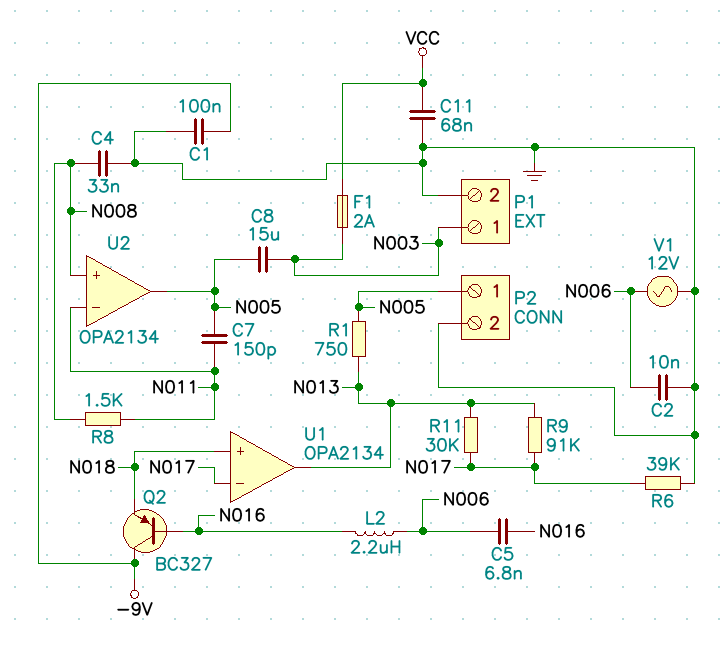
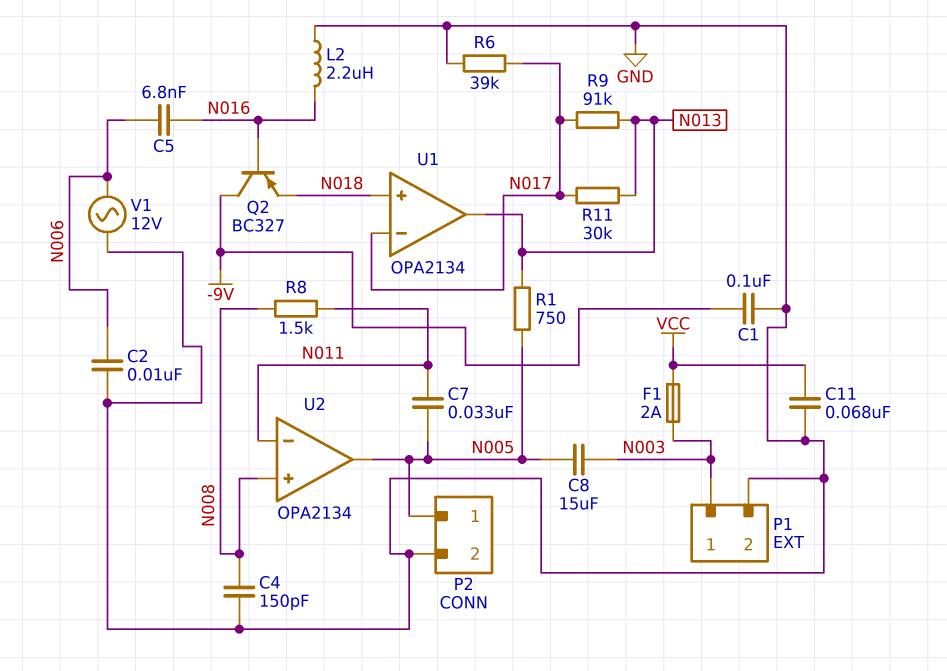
C4: 33nF (GND, N008) -> 150pF (GND, N008)
C7: 150pF (N005, N011) -> 33nF (N005, N011)
L2: 2.2uH (N006, N016) -> 2.2uH (GND, N016)

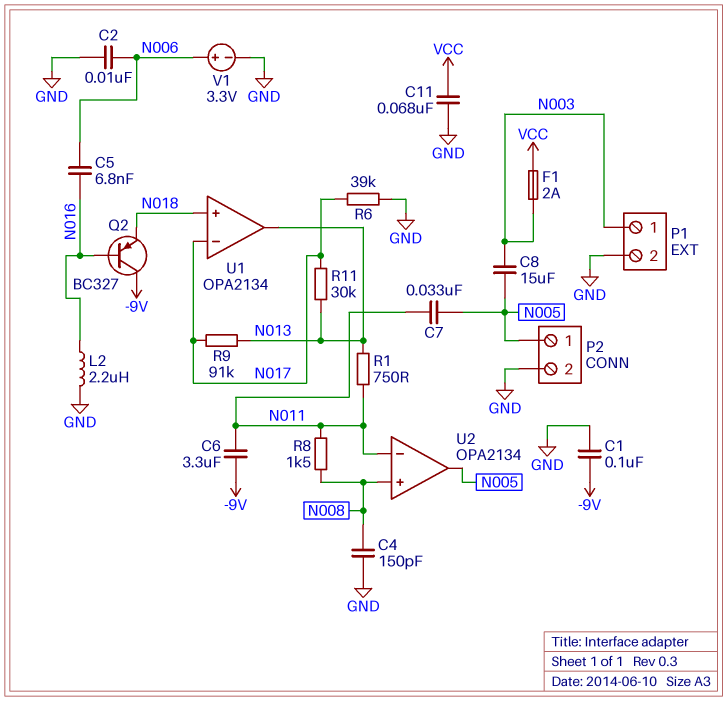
C6: none -> 3.3uF (-9V, N011)
R1: 750 (N005, N013) -> 750 (N011, N013)
V1: AC 12V (GND, N006) -> 3.3V (plus N006, minus GND)

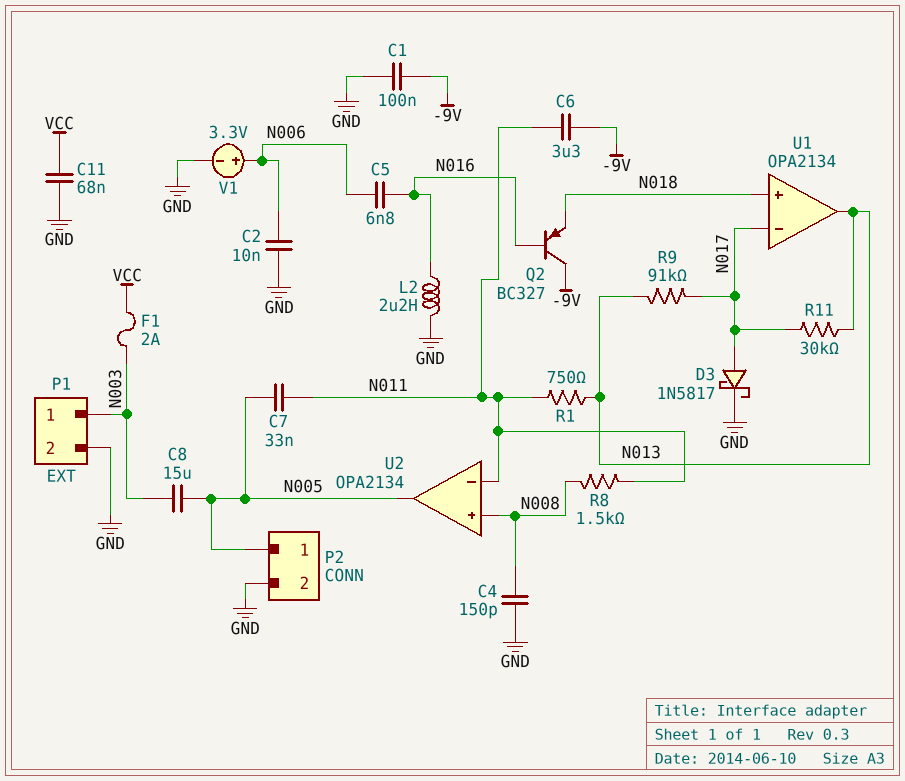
D3: none -> schottky 1N5817 (A N017, K GND)
R6: 39k (GND, N017) -> none

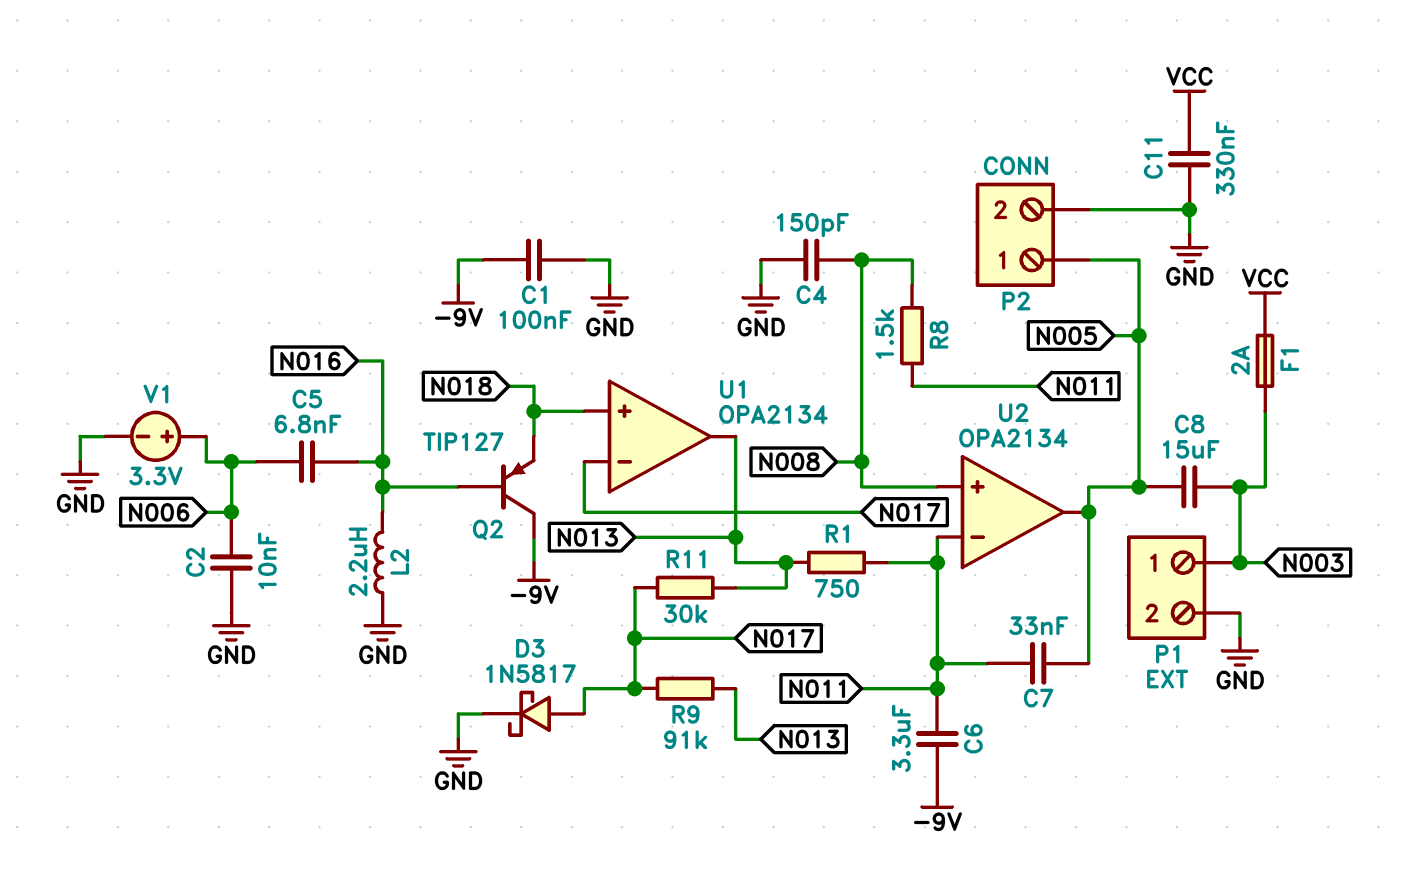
C11: 68nF (GND, VCC) -> 330nF (GND, VCC)
Q2: PNP BC327 (B N016, C -9V, E N018) -> PNP TIP127 (B N016, C -9V, E N018)

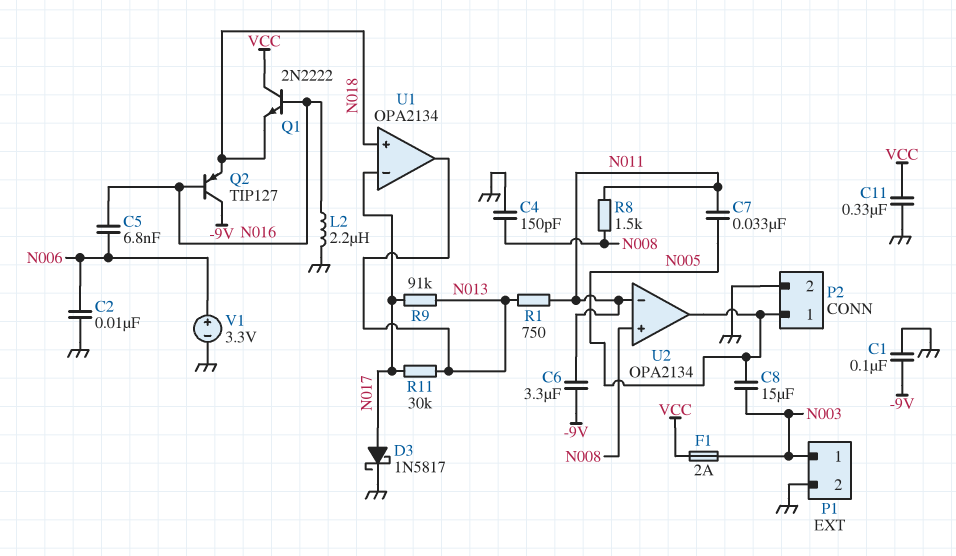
Q1: none -> NPN 2N2222 (B N016, C VCC, E N018)

